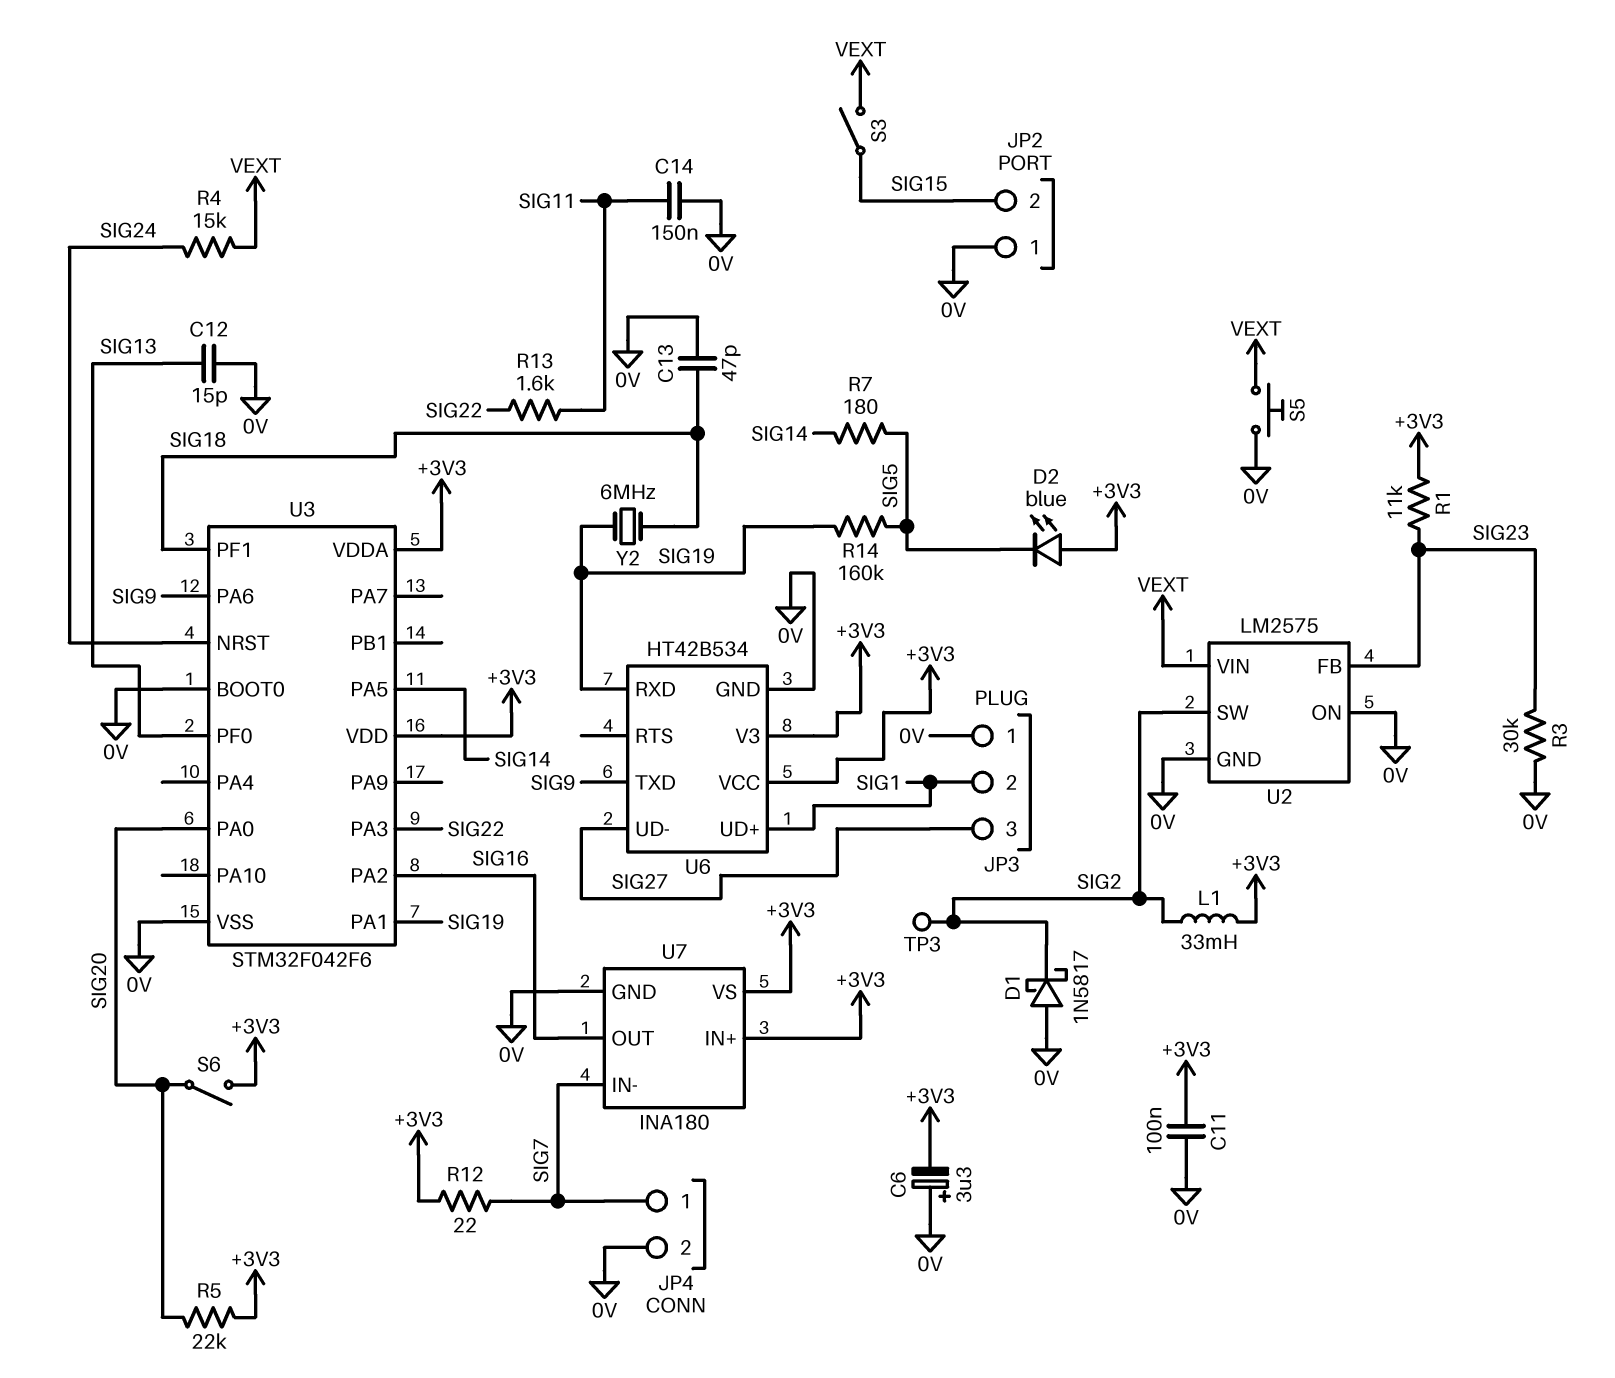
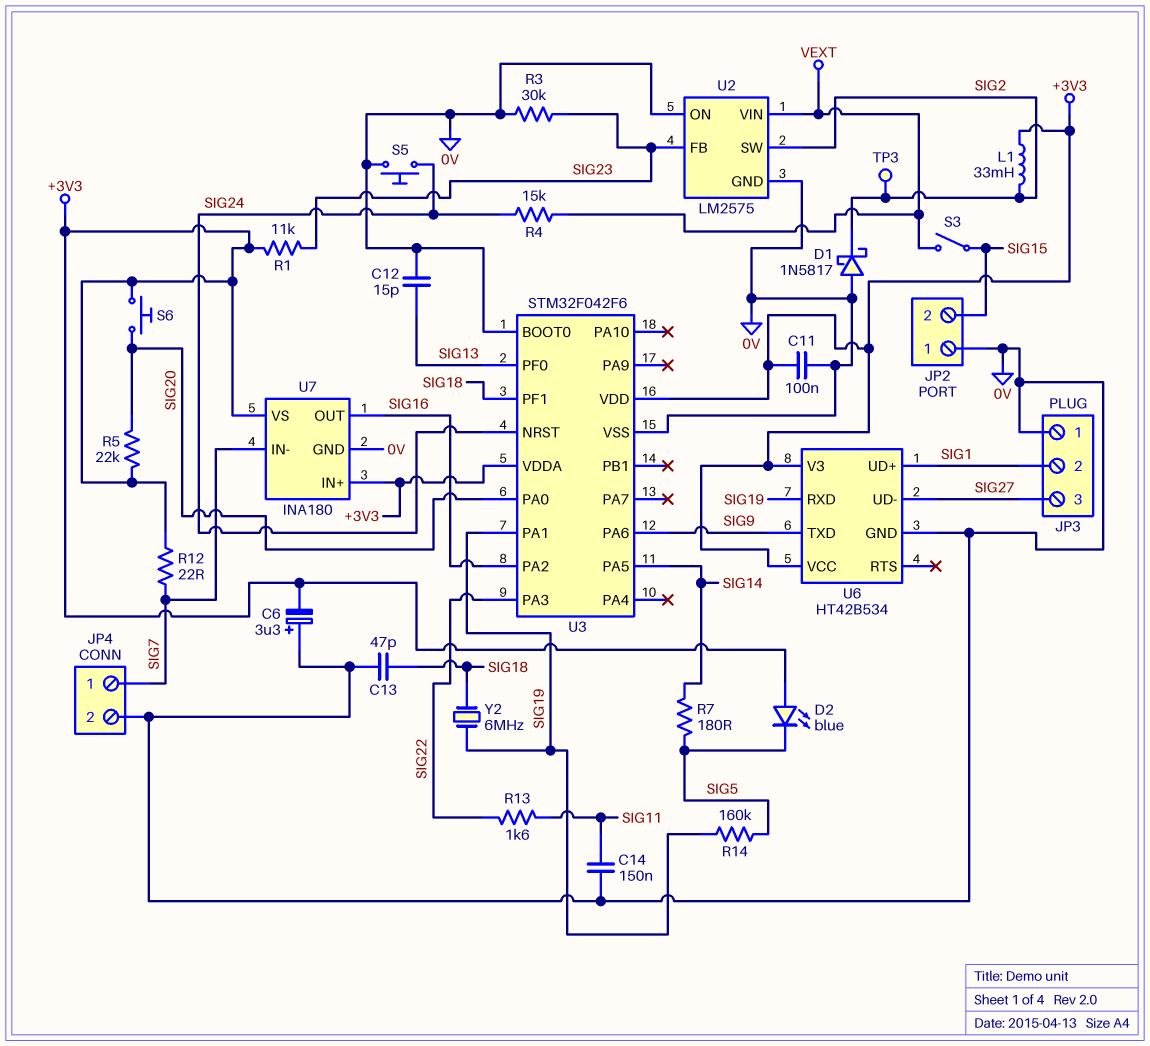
S5: button (0V, VEXT) -> button (0V, SIG24)
S6: switch (+3V3, SIG20) -> button (+3V3, SIG20)

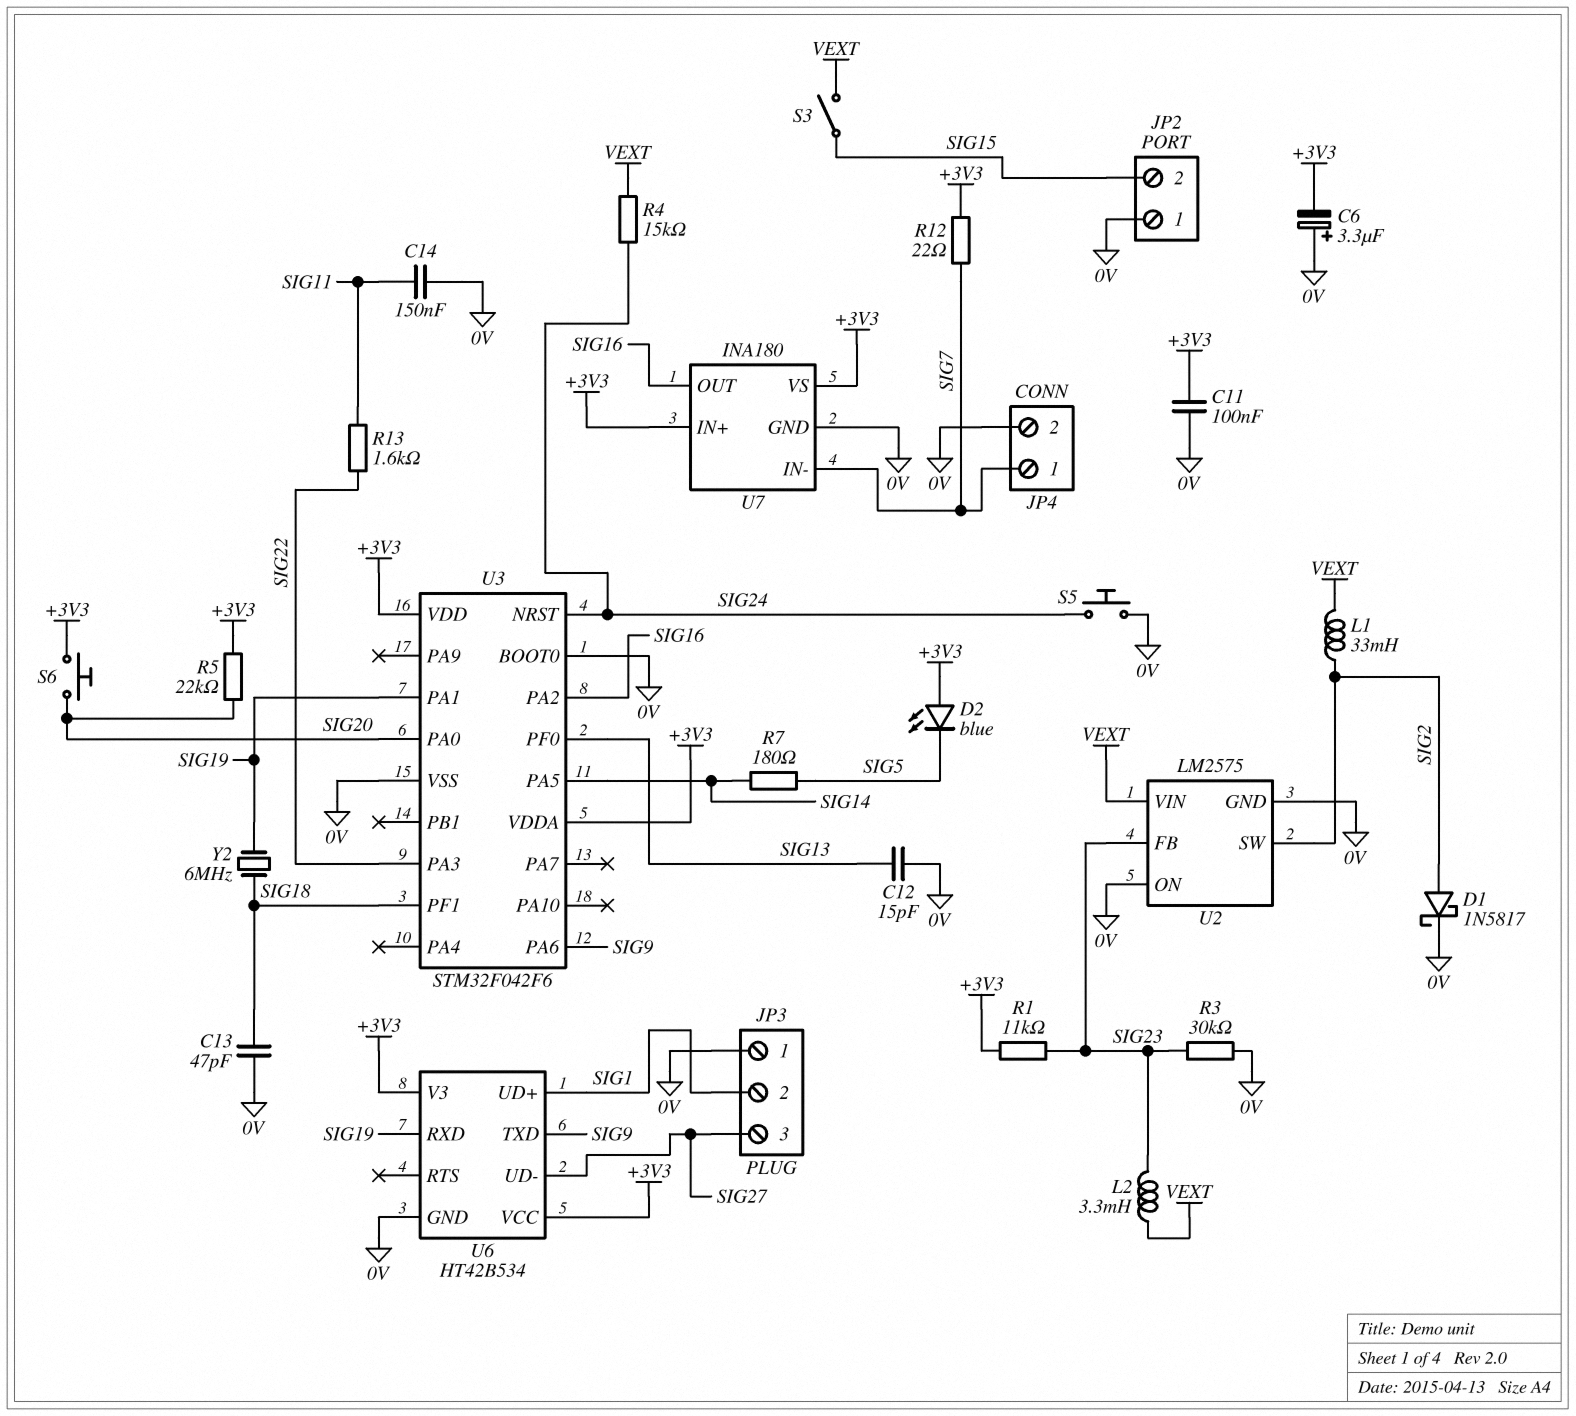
D1: schottky 1N5817 (A 0V, K SIG2) -> schottky 1N5817 (A SIG2, K 0V)
L1: 33mH (+3V3, SIG2) -> 33mH (SIG2, VEXT)
L2: none -> 3.3mH (SIG23, VEXT)
R14: 160k (SIG5, SIG19) -> none
TP3: test point (SIG2) -> none

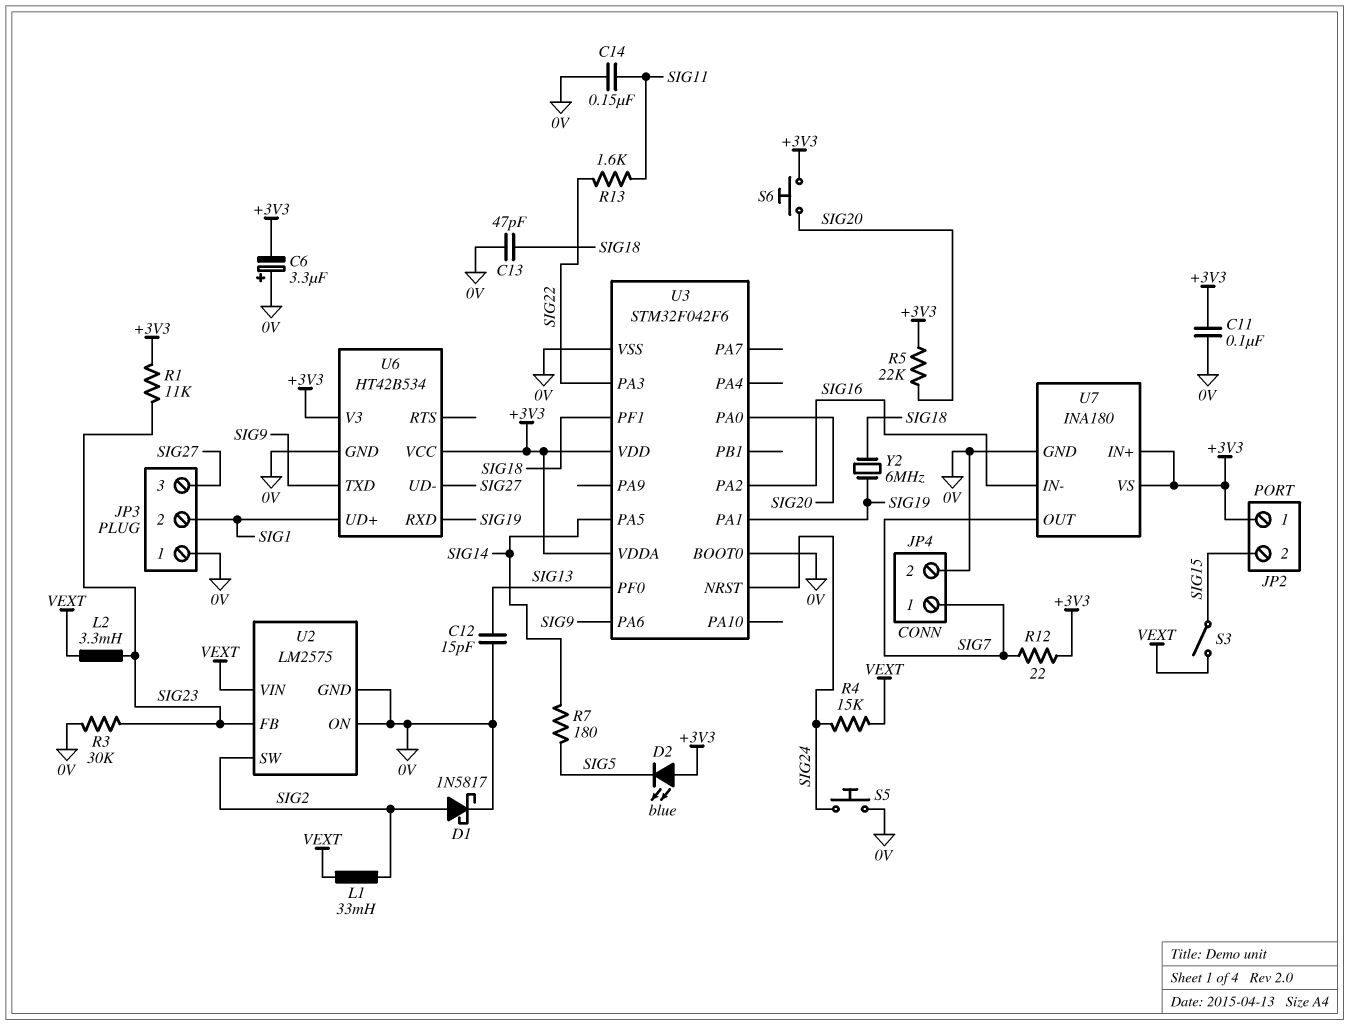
JP2 pin 1: 0V -> +3V3
U7 pin IN-: SIG7 -> SIG16
U7 pin OUT: SIG16 -> SIG7

